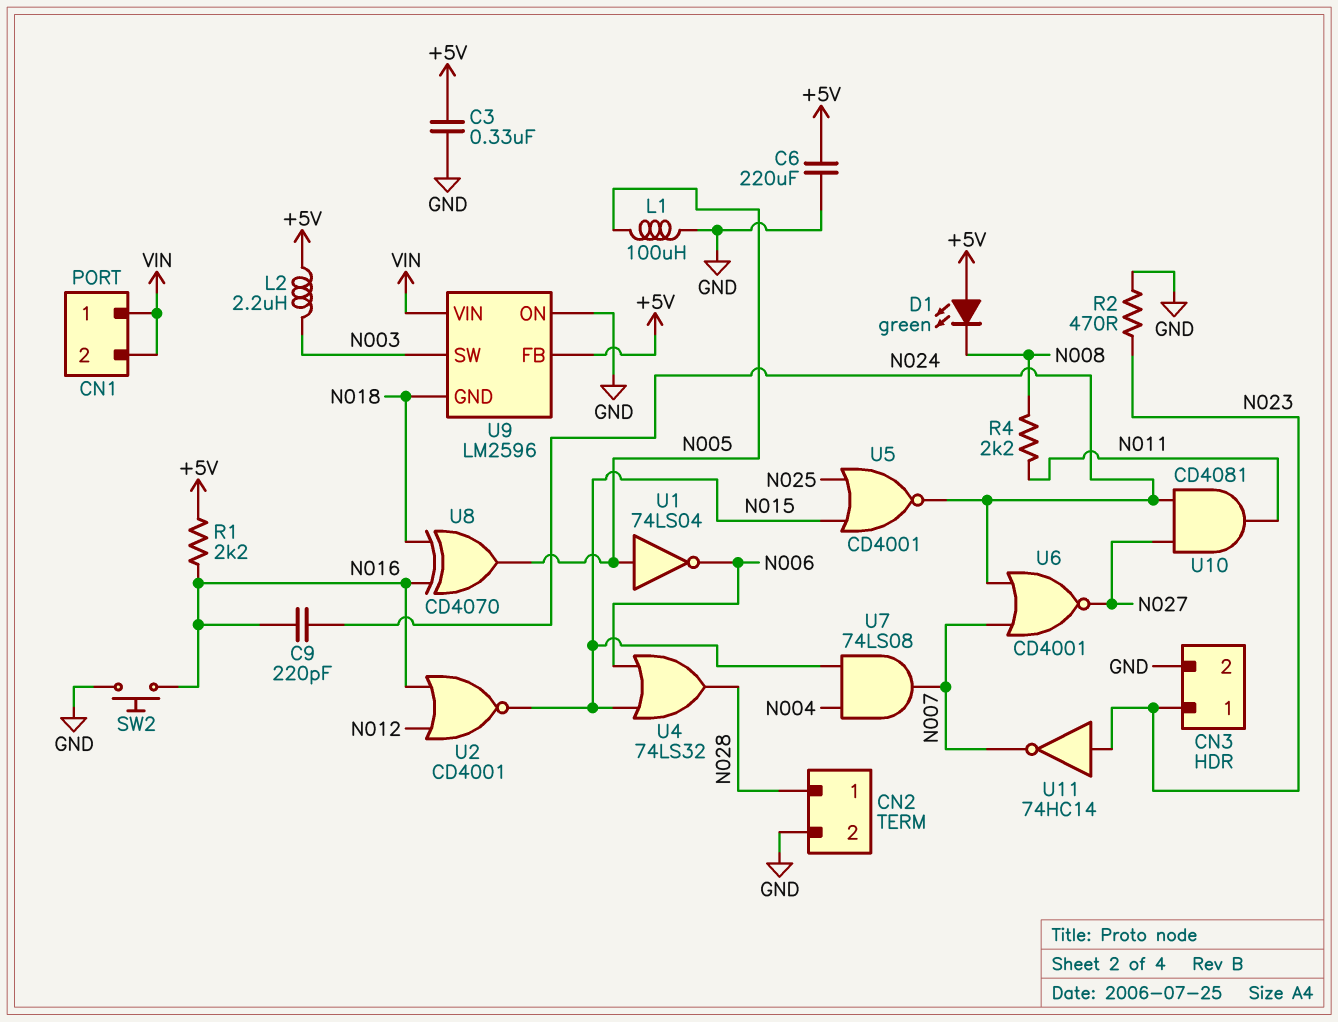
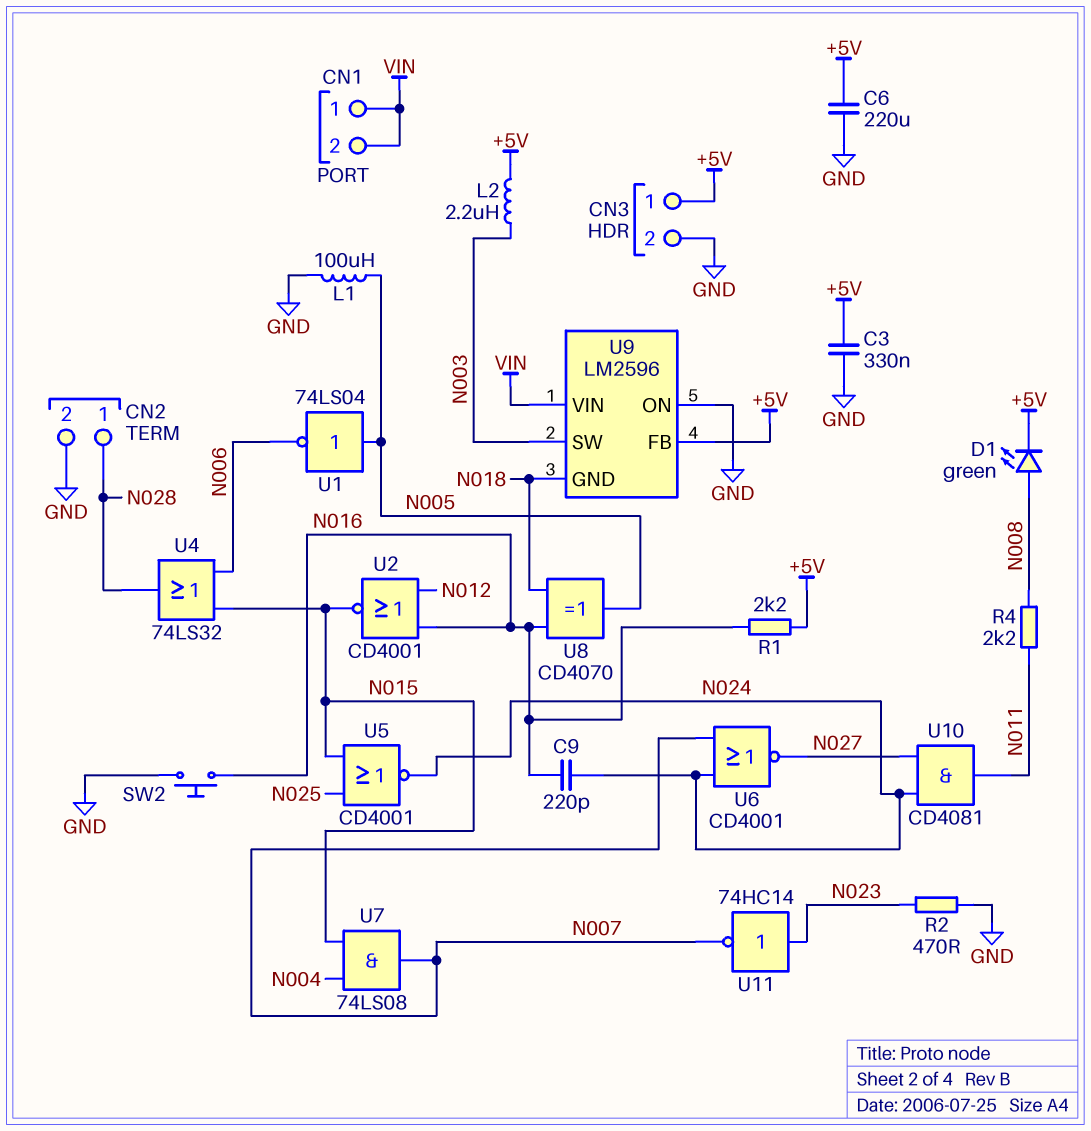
CN3 pin 1: N023 -> +5V
D1: LED green (A +5V, K N008) -> LED green (A N008, K +5V)

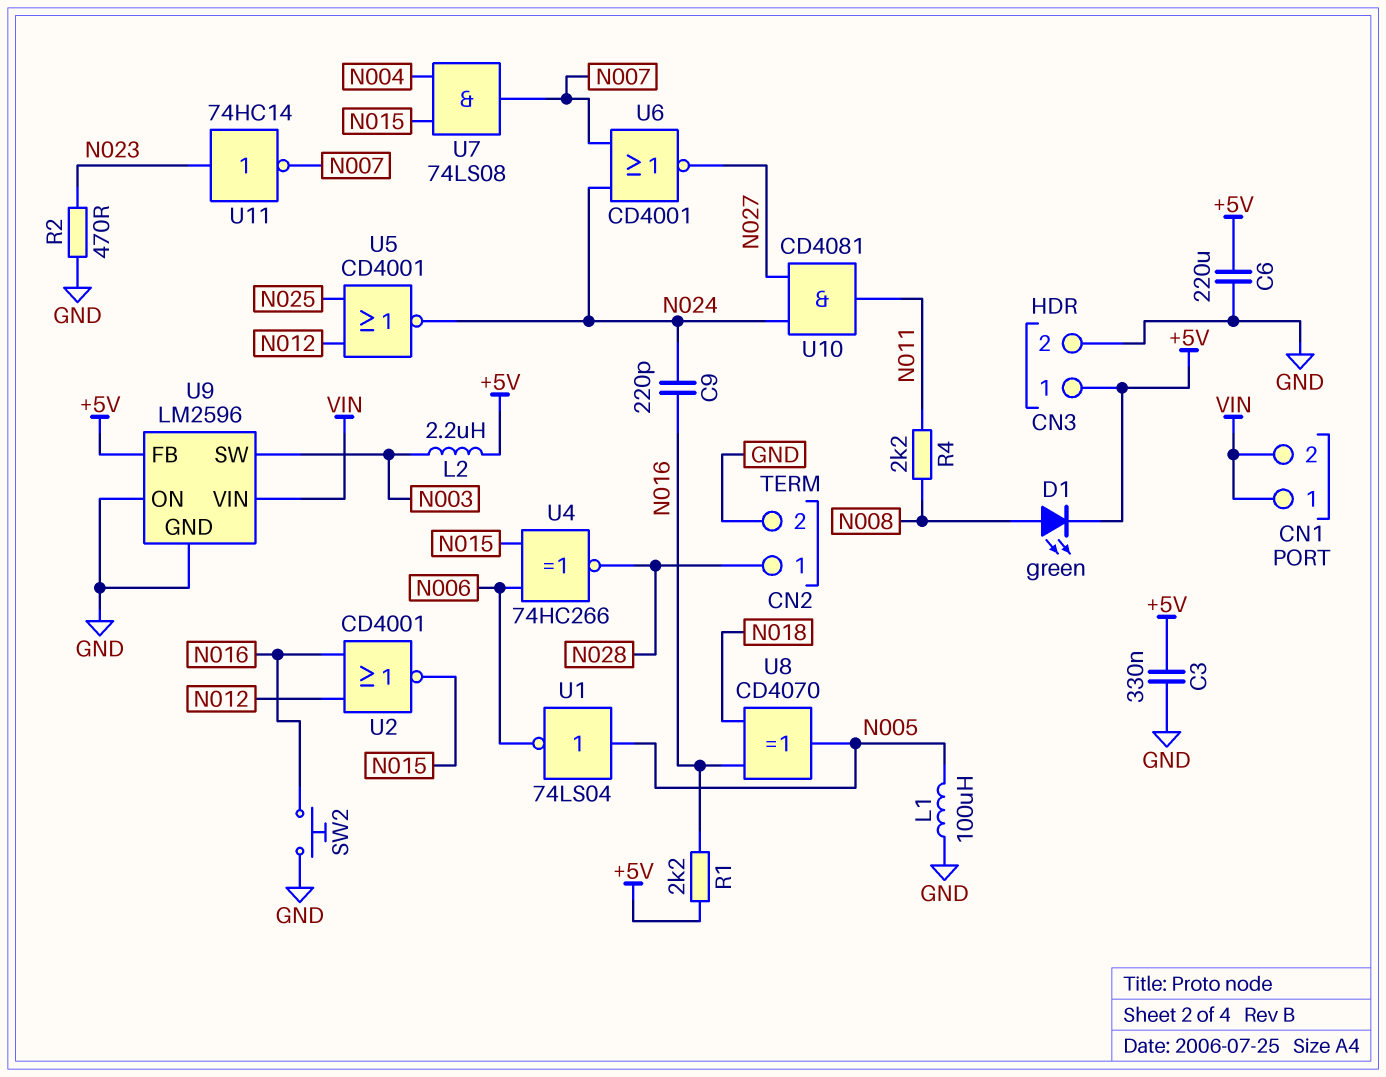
U4: OR 74LS32 (in N006, in N015, out N028) -> XNOR 74HC266 (in N006, in N015, out N028)
U5: NOR CD4001 (in N015, in N025, out N024) -> NOR CD4001 (in N012, in N025, out N024)
U9 pin GND: N018 -> GND

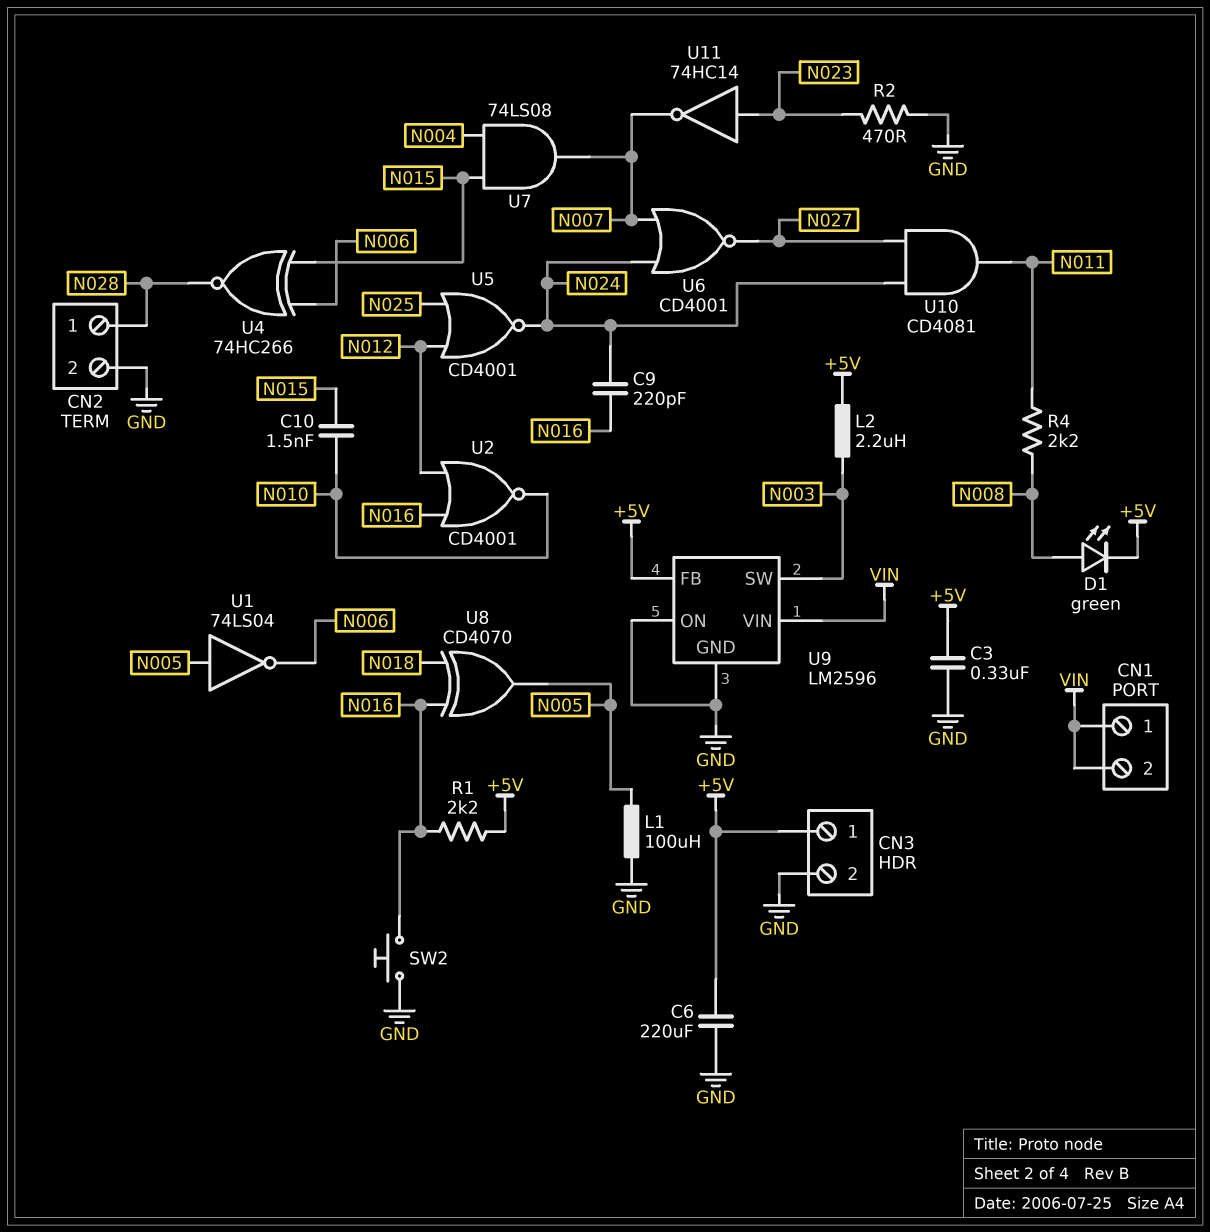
C10: none -> 1.5nF (N010, N015)
U2: NOR CD4001 (in N012, in N016, out N015) -> NOR CD4001 (in N012, in N016, out N010)

